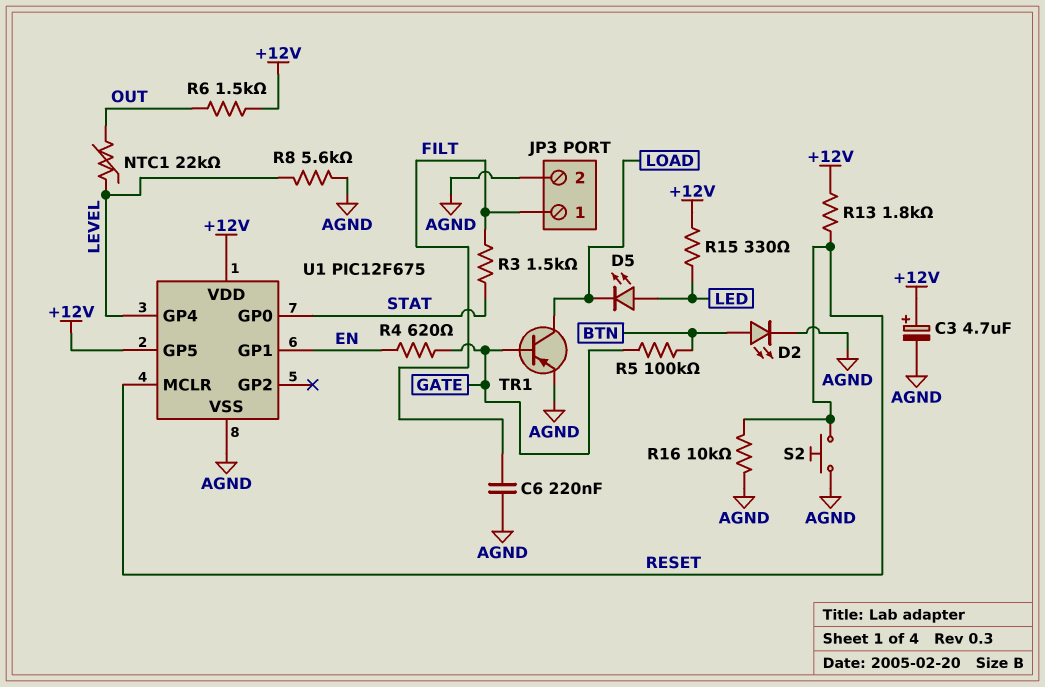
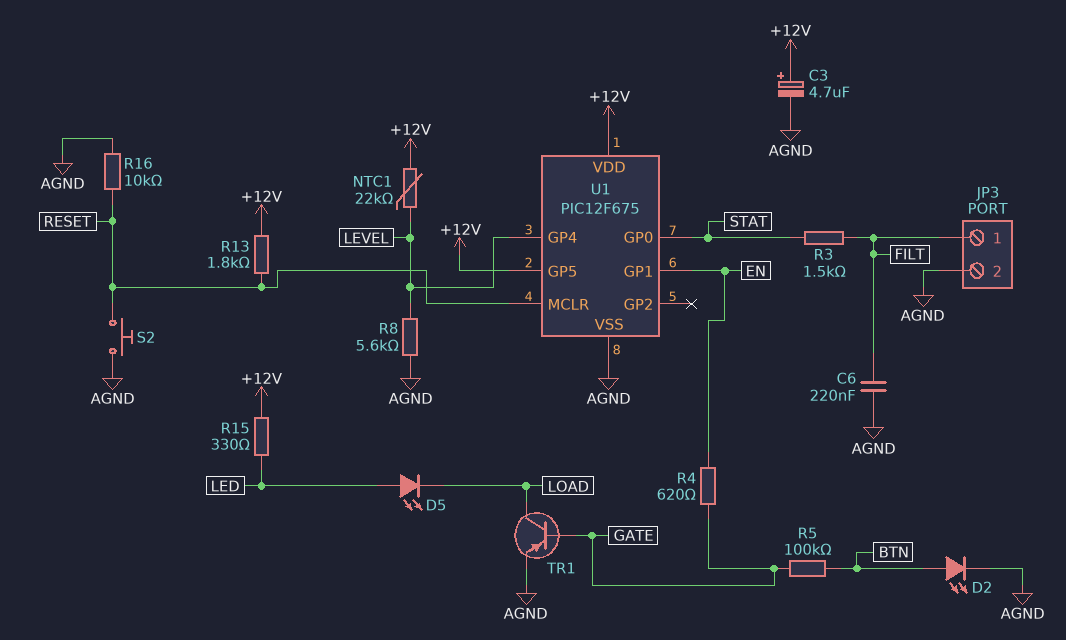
NTC1: 22k (LEVEL, OUT) -> 22k (+12V, LEVEL)
R6: 1.5k (+12V, OUT) -> none

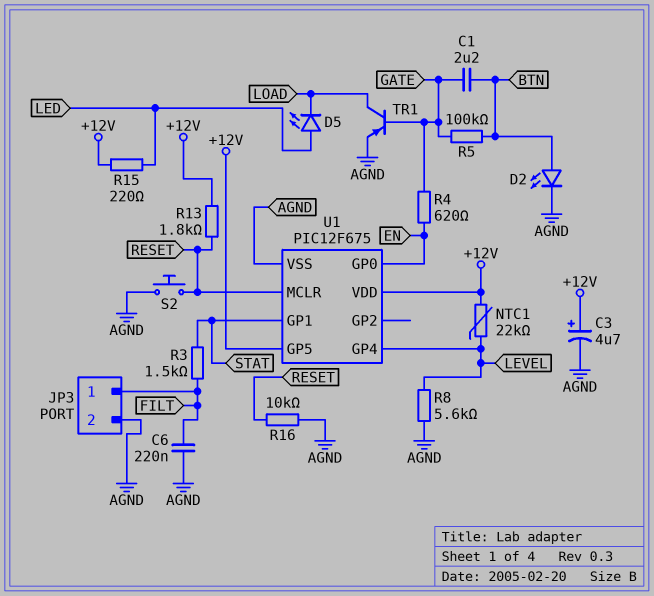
C1: none -> 2.2uF (BTN, GATE)
R15: 330 (+12V, LED) -> 220 (+12V, LED)
U1 pin GP0: STAT -> EN
U1 pin GP1: EN -> STAT

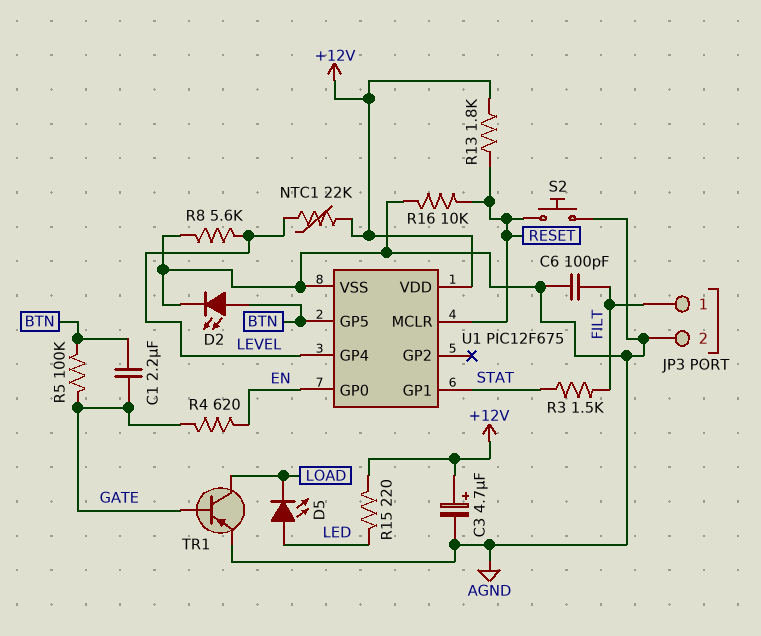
C6: 220nF (AGND, FILT) -> 100pF (AGND, FILT)
U1 pin GP5: +12V -> BTN

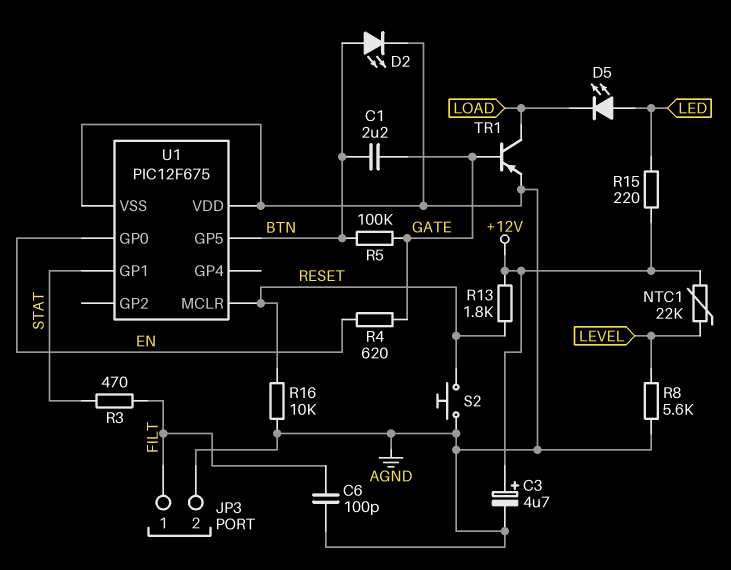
R3: 1.5k (FILT, STAT) -> 470 (FILT, STAT)
U1 pin GP4: LEVEL -> none
U1 pin VDD: +12V -> AGND

